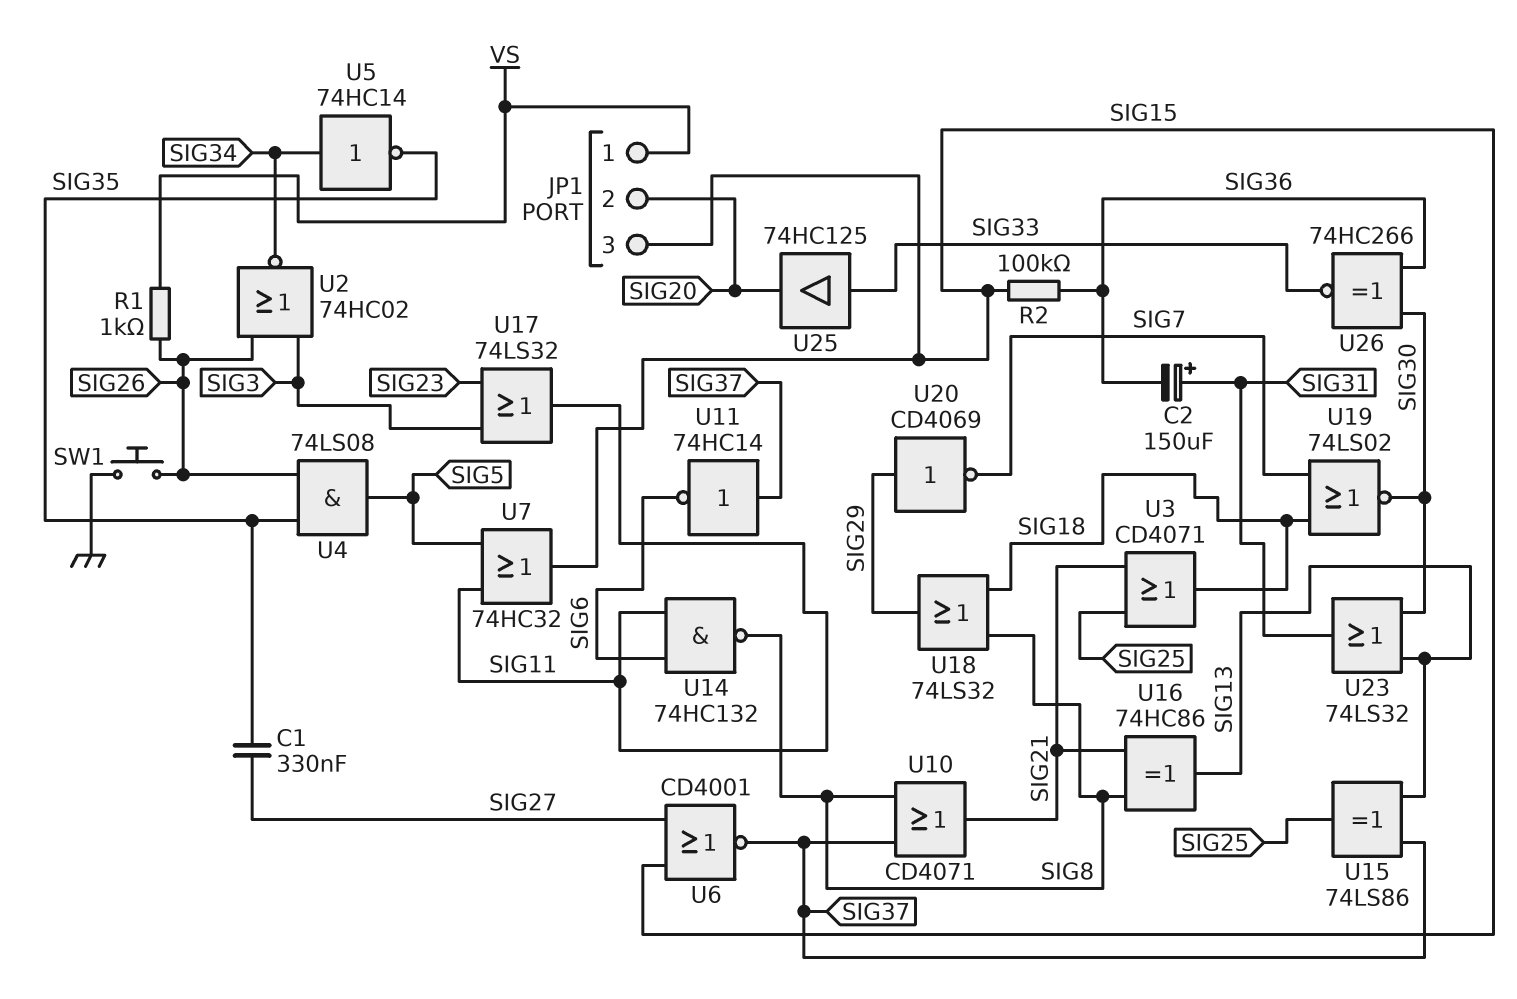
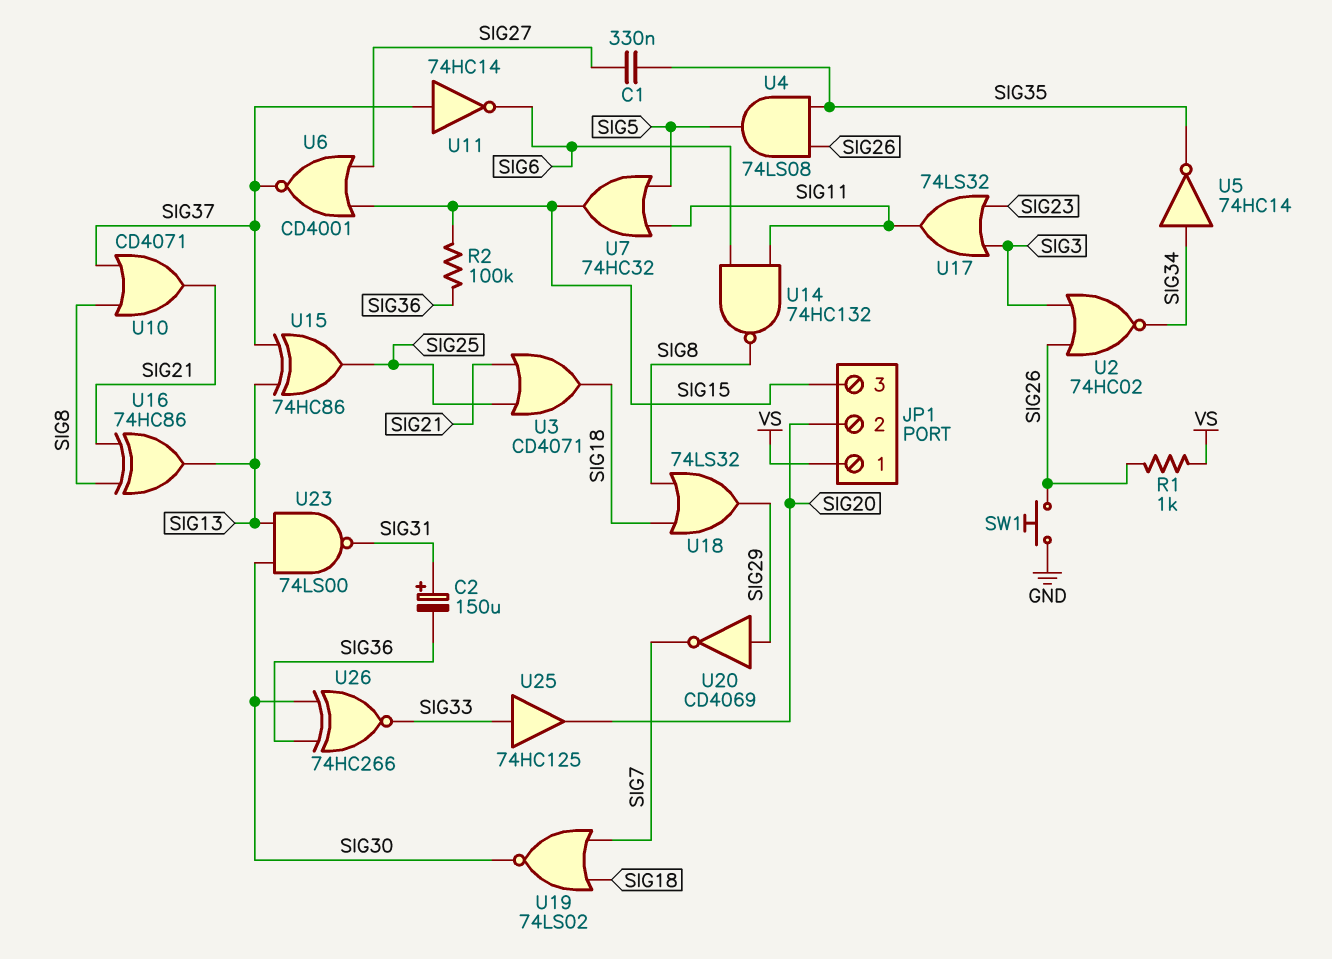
U15: XOR 74LS86 (in SIG13, in SIG37, out SIG25) -> XOR 74HC86 (in SIG13, in SIG37, out SIG25)
U23: OR 74LS32 (in SIG13, in SIG30, out SIG31) -> NAND 74LS00 (in SIG13, in SIG30, out SIG31)

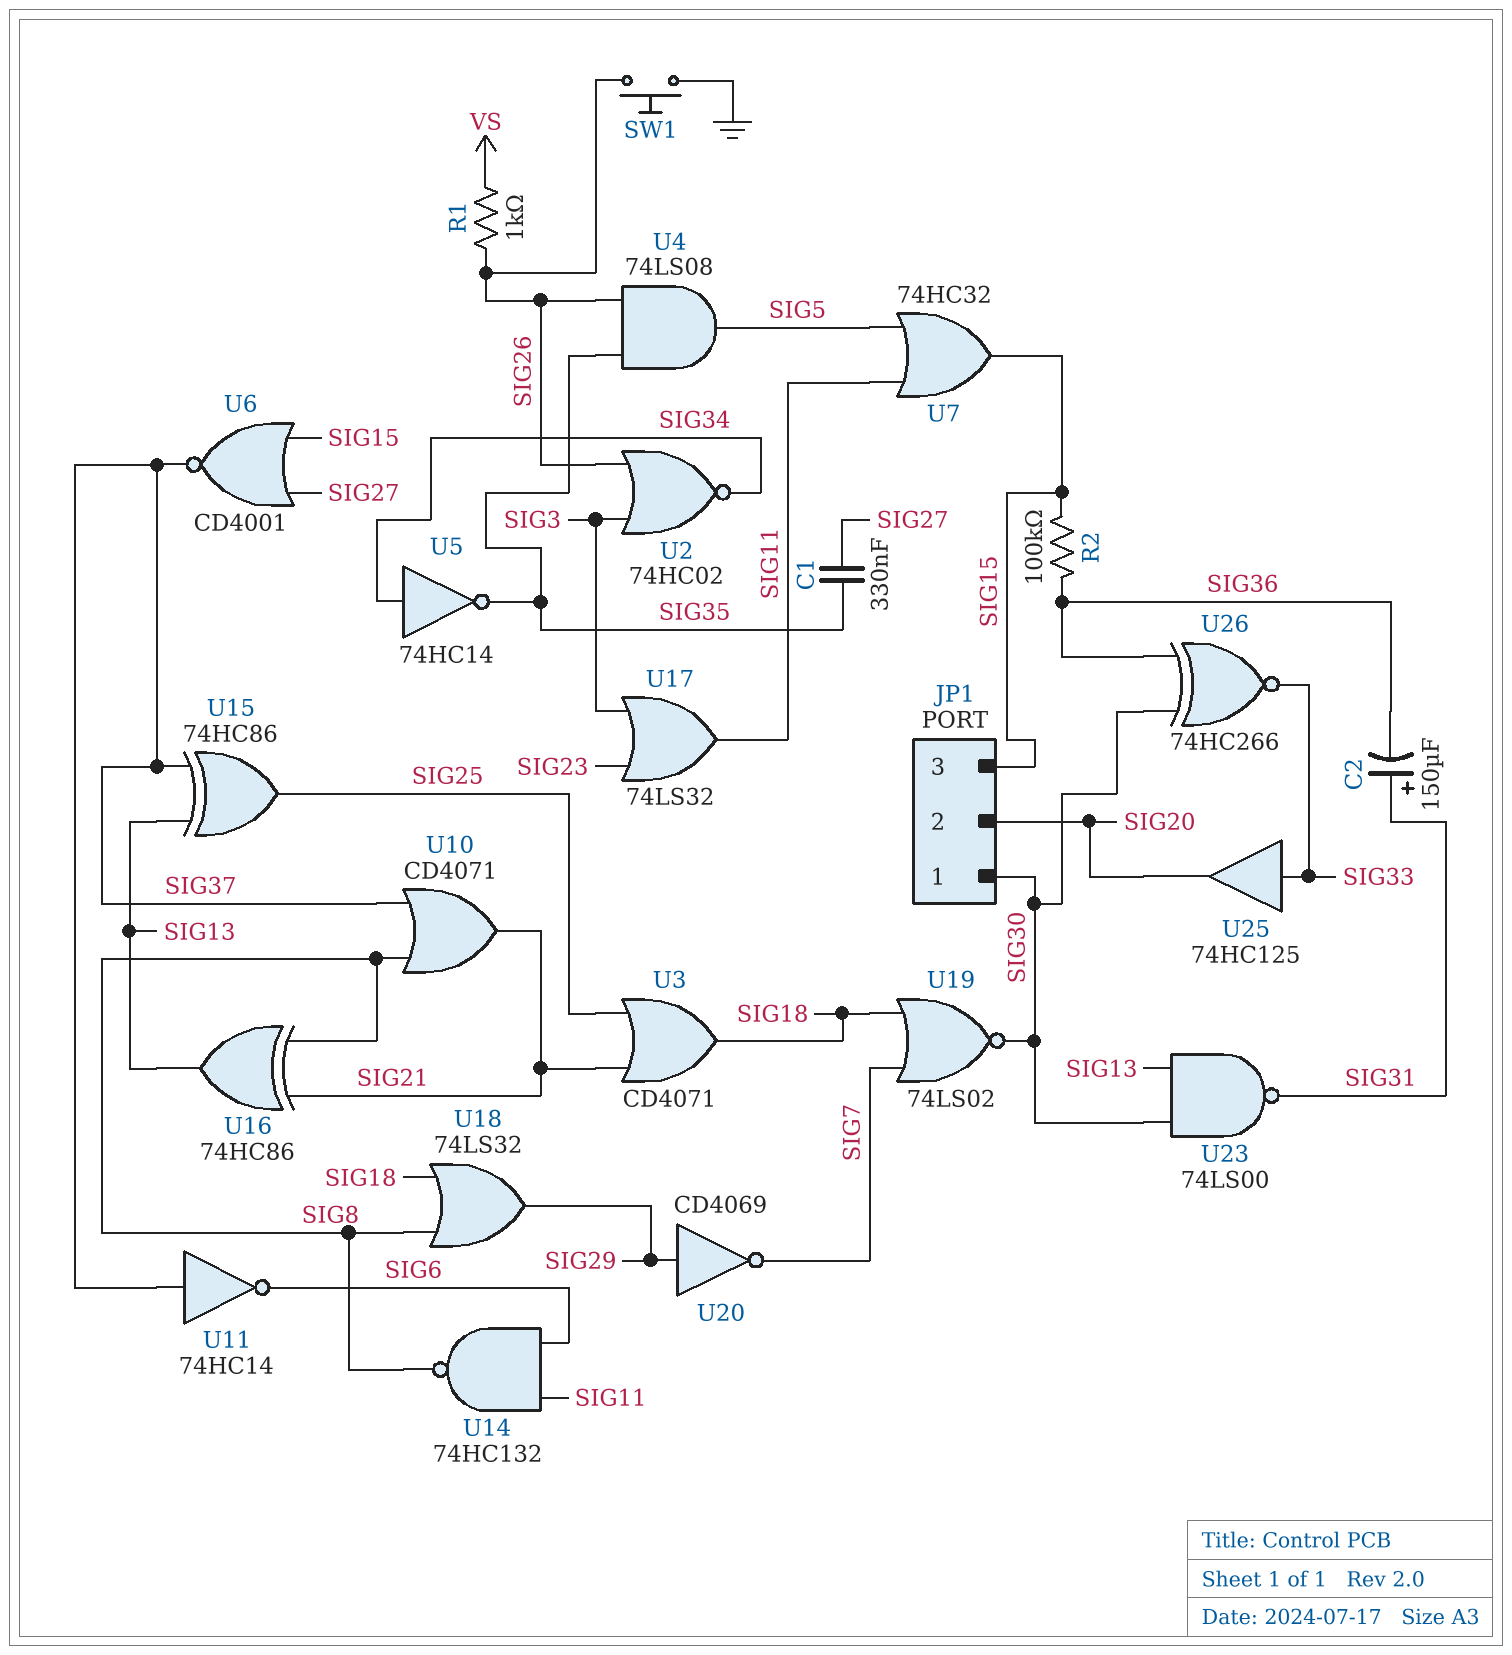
JP1 pin 1: VS -> SIG30

